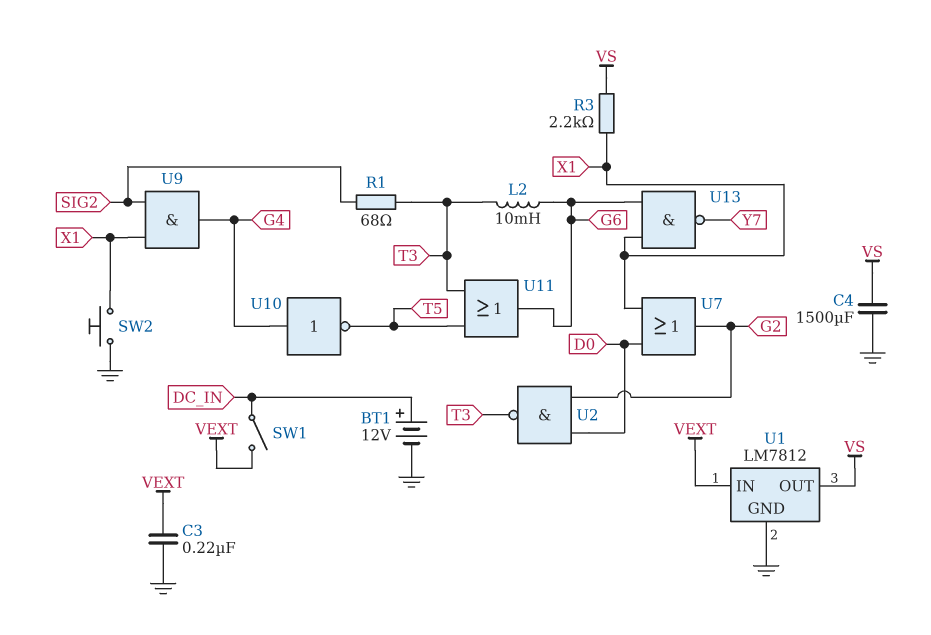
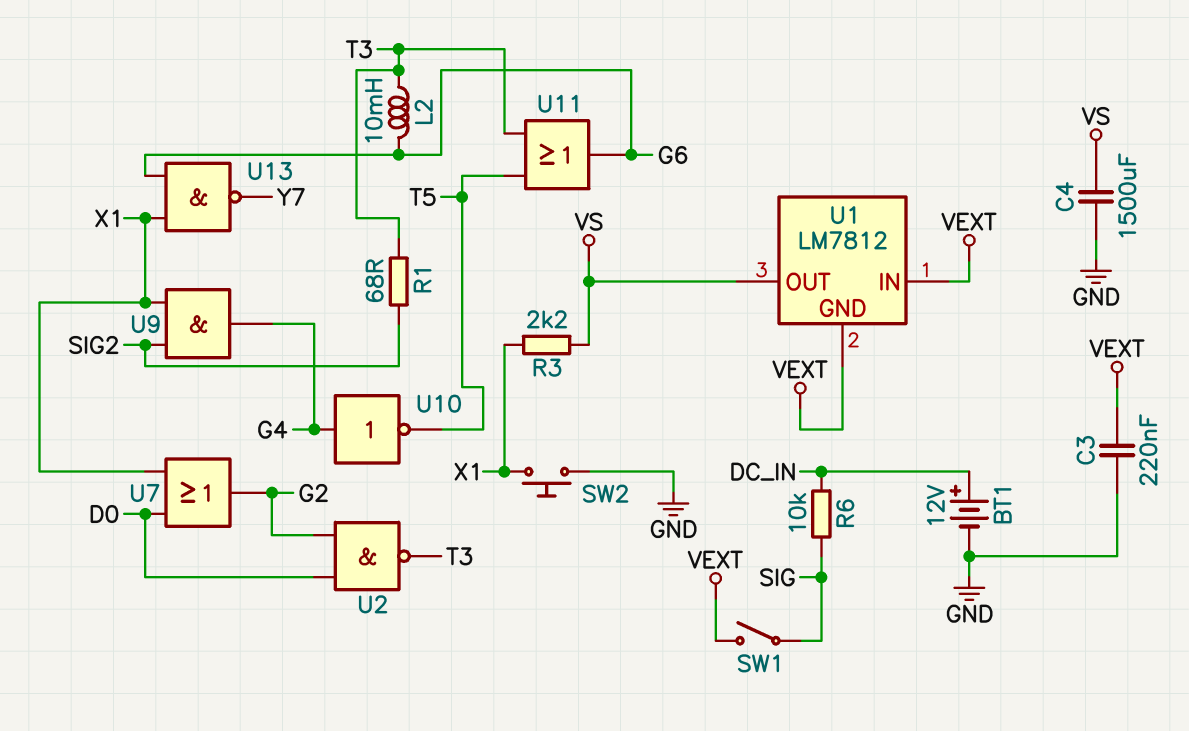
R6: none -> 10k (DC_IN, SIG)
SW1: switch (DC_IN, VEXT) -> switch (SIG, VEXT)
U1 pin GND: GND -> VEXT

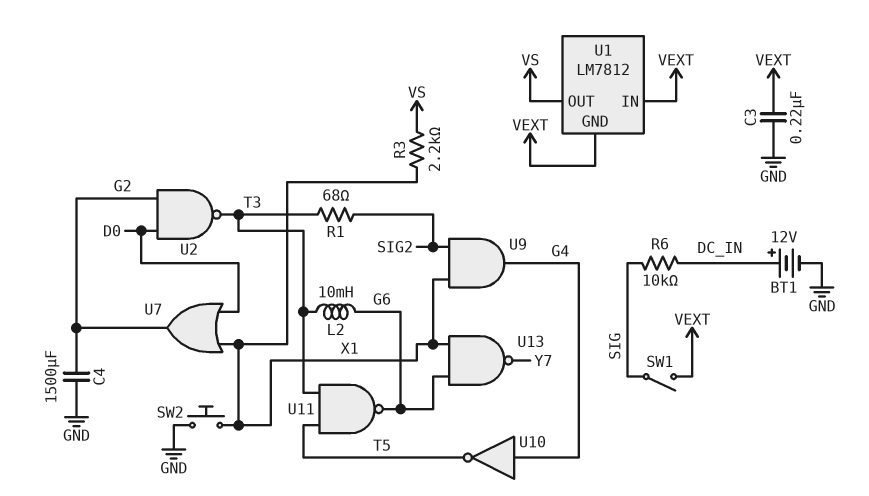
C4: 1500uF (GND, VS) -> 1500uF (G2, GND)
U11: OR (in T3, in T5, out G6) -> NAND (in T3, in T5, out G6)

